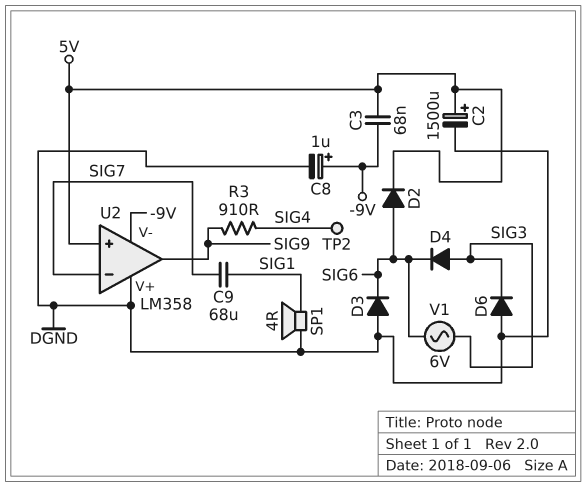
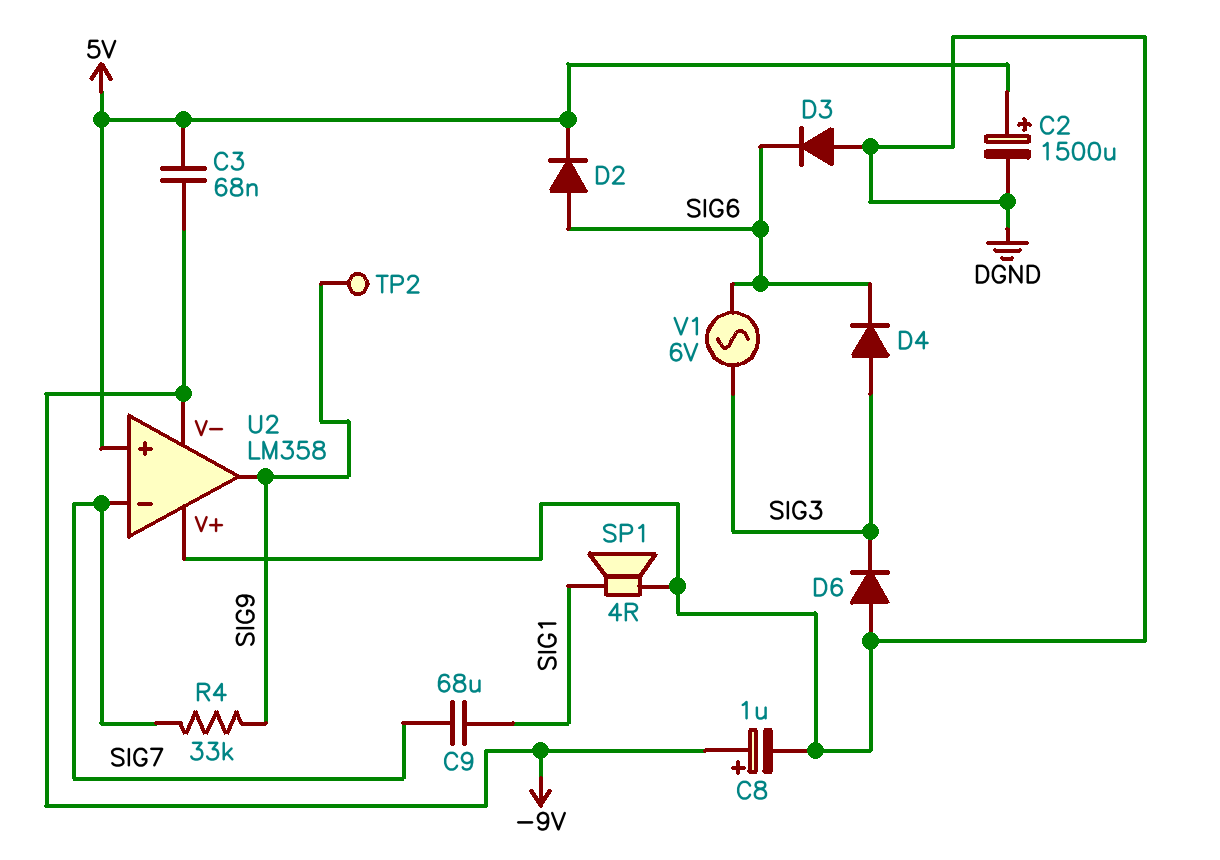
R3: 910 (SIG4, SIG9) -> none
R4: none -> 33k (SIG7, SIG9)
TP2: test point (SIG4) -> test point (SIG9)

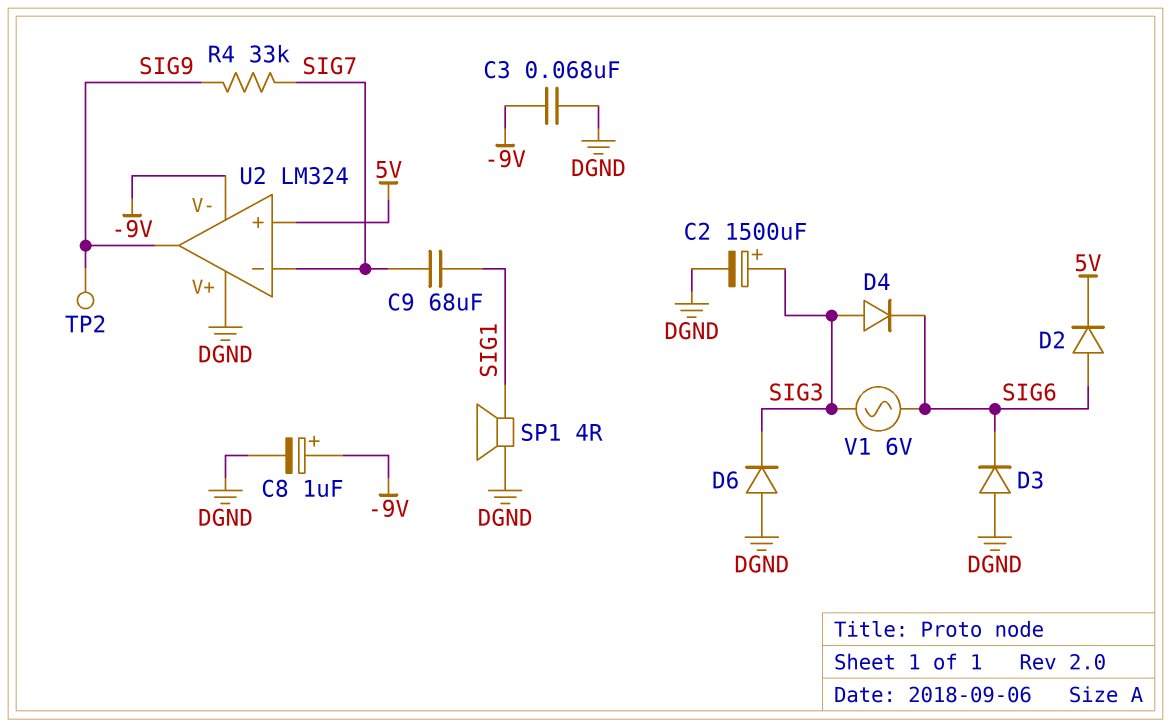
C2: 1500uF (plus 5V, minus DGND) -> 1500uF (plus SIG3, minus DGND)
C3: 68nF (-9V, 5V) -> 68nF (-9V, DGND)
U2: LM358 -> LM324

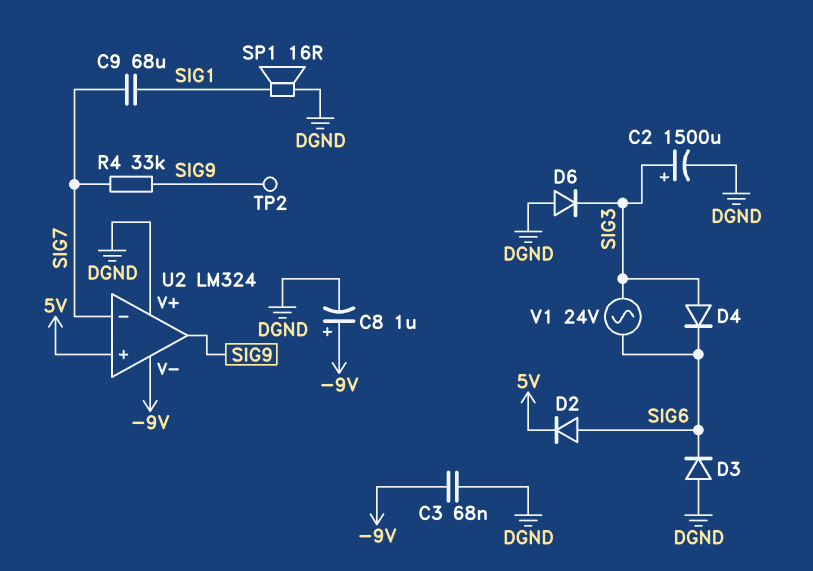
SP1: speaker 4R (DGND, SIG1) -> speaker 16R (DGND, SIG1)
V1: AC 6V (SIG3, SIG6) -> AC 24V (SIG3, SIG6)

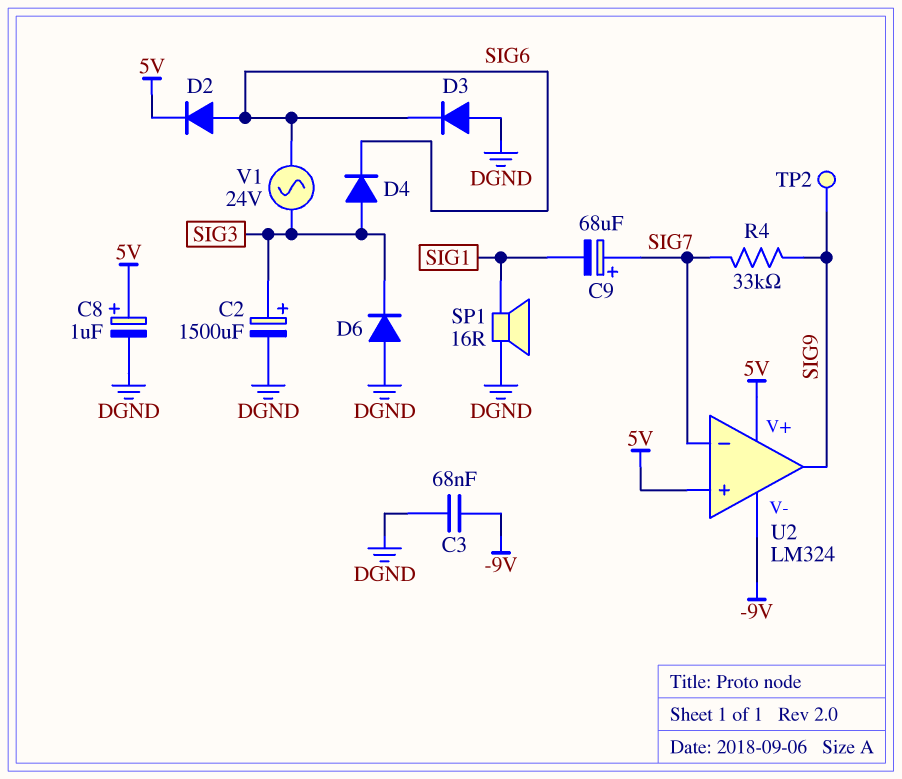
C8: 1uF (plus -9V, minus DGND) -> 1uF (plus 5V, minus DGND)
C9: 68uF (SIG1, SIG7) -> 68uF (plus SIG7, minus SIG1)
U2 pin V+: DGND -> 5V

